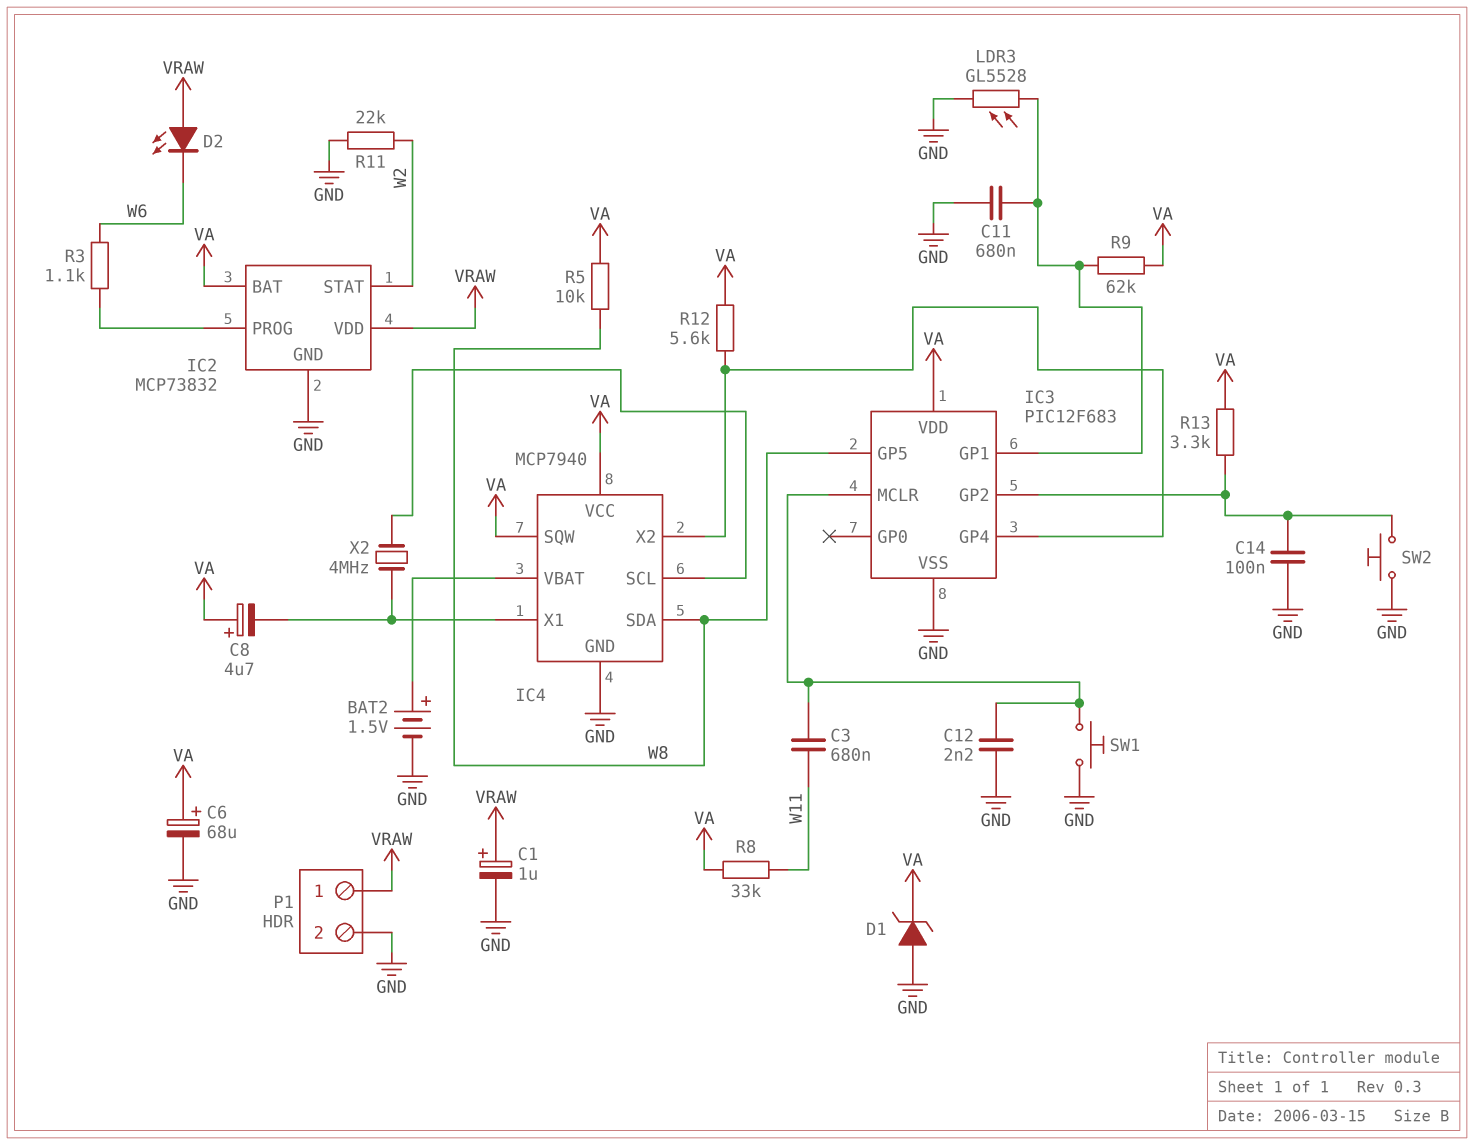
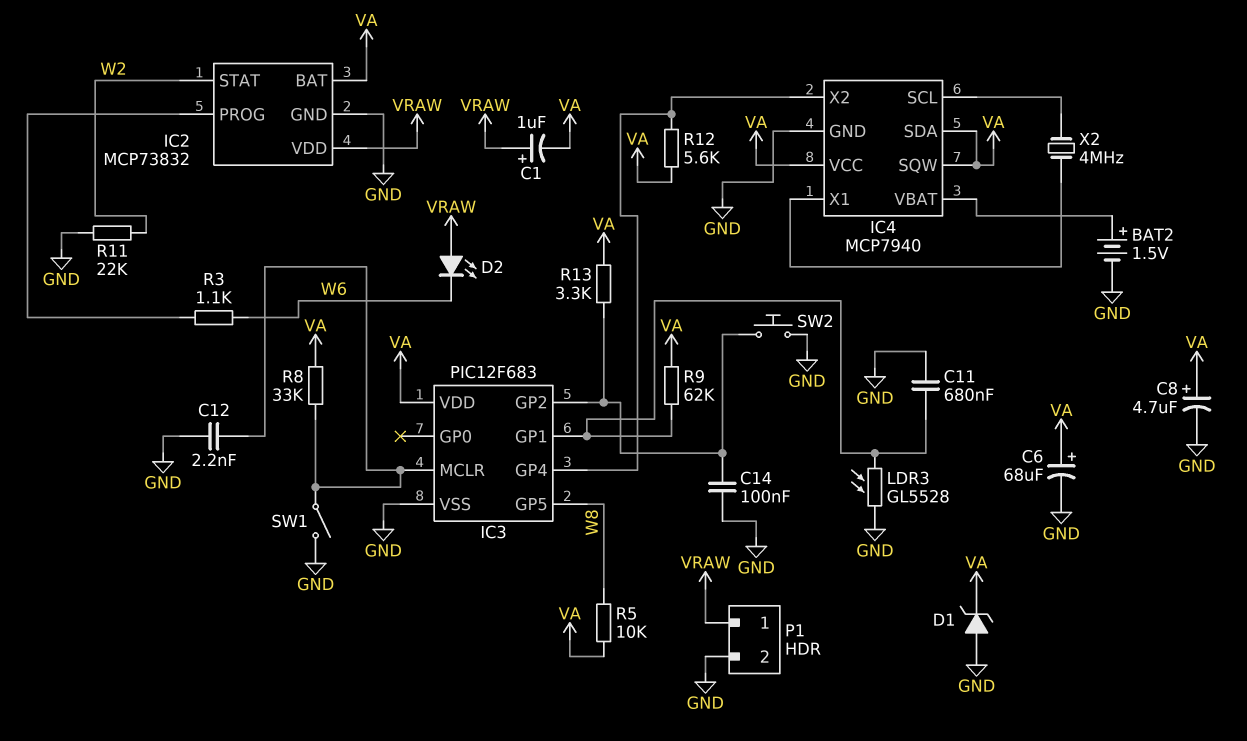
C1: 1uF (plus VRAW, minus GND) -> 1uF (plus VRAW, minus VA)
C3: 680nF (IC3/MCLR, W11) -> none
C8: 4.7uF (plus VA, minus IC4/X1) -> 4.7uF (plus VA, minus GND)
IC4 pin SDA: W8 -> VA
R8: 33k (VA, W11) -> 33k (IC3/MCLR, VA)
SW1: button (GND, IC3/MCLR) -> switch (GND, IC3/MCLR)

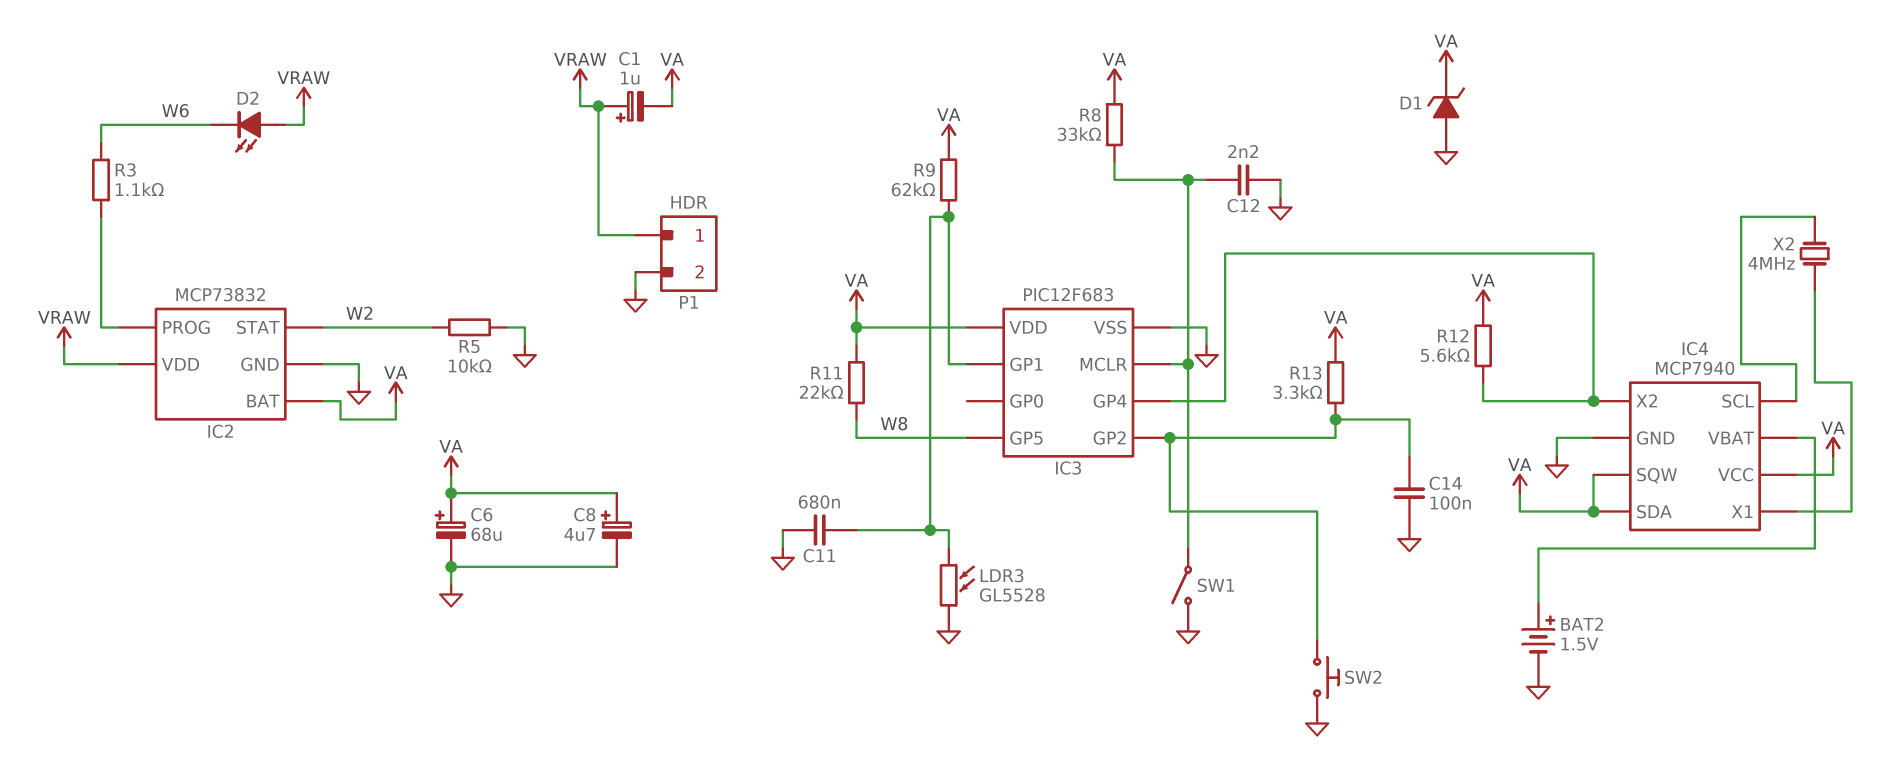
R5: 10k (VA, W8) -> 10k (GND, W2)
R11: 22k (GND, W2) -> 22k (VA, W8)

